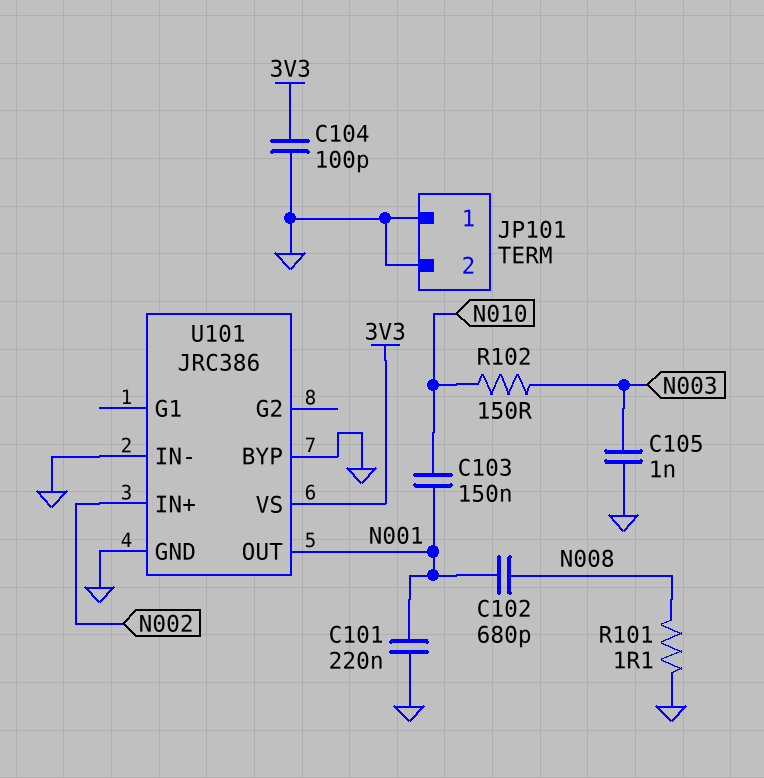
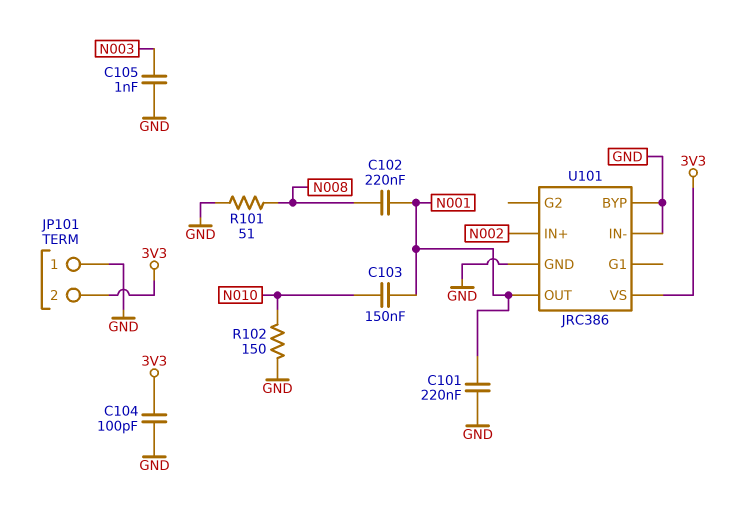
C102: 680pF (N001, N008) -> 220nF (N001, N008)
JP101 pin 2: GND -> 3V3
R101: 1.1 (GND, N008) -> 51 (GND, N008)
R102: 150 (N003, N010) -> 150 (GND, N010)

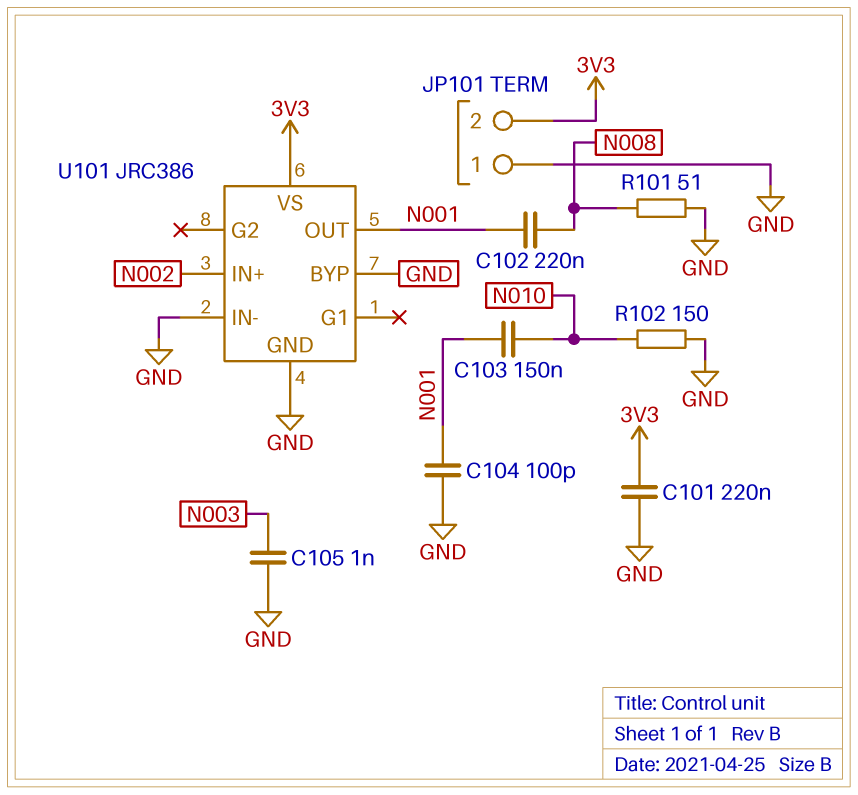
C101: 220nF (GND, N001) -> 220nF (3V3, GND)
C104: 100pF (3V3, GND) -> 100pF (GND, N001)

